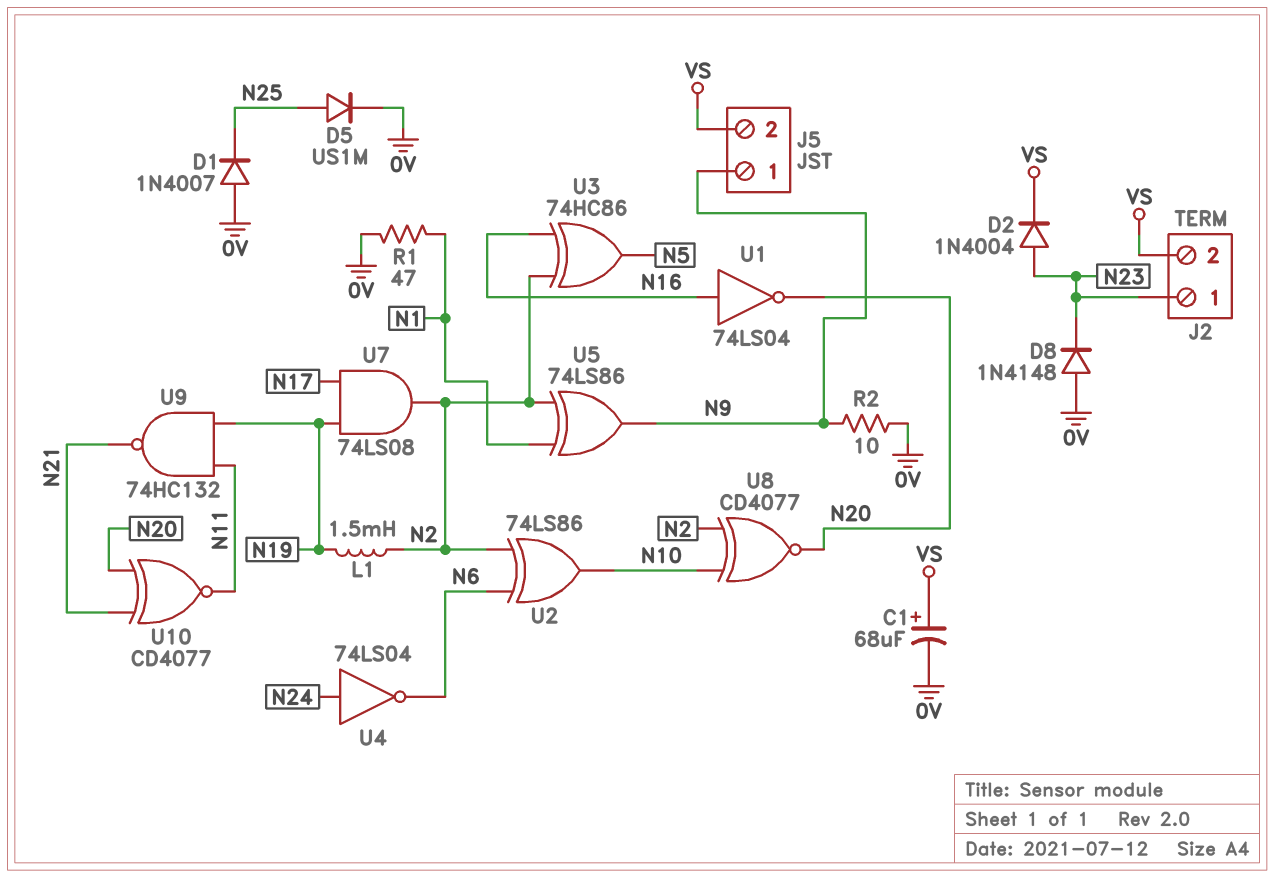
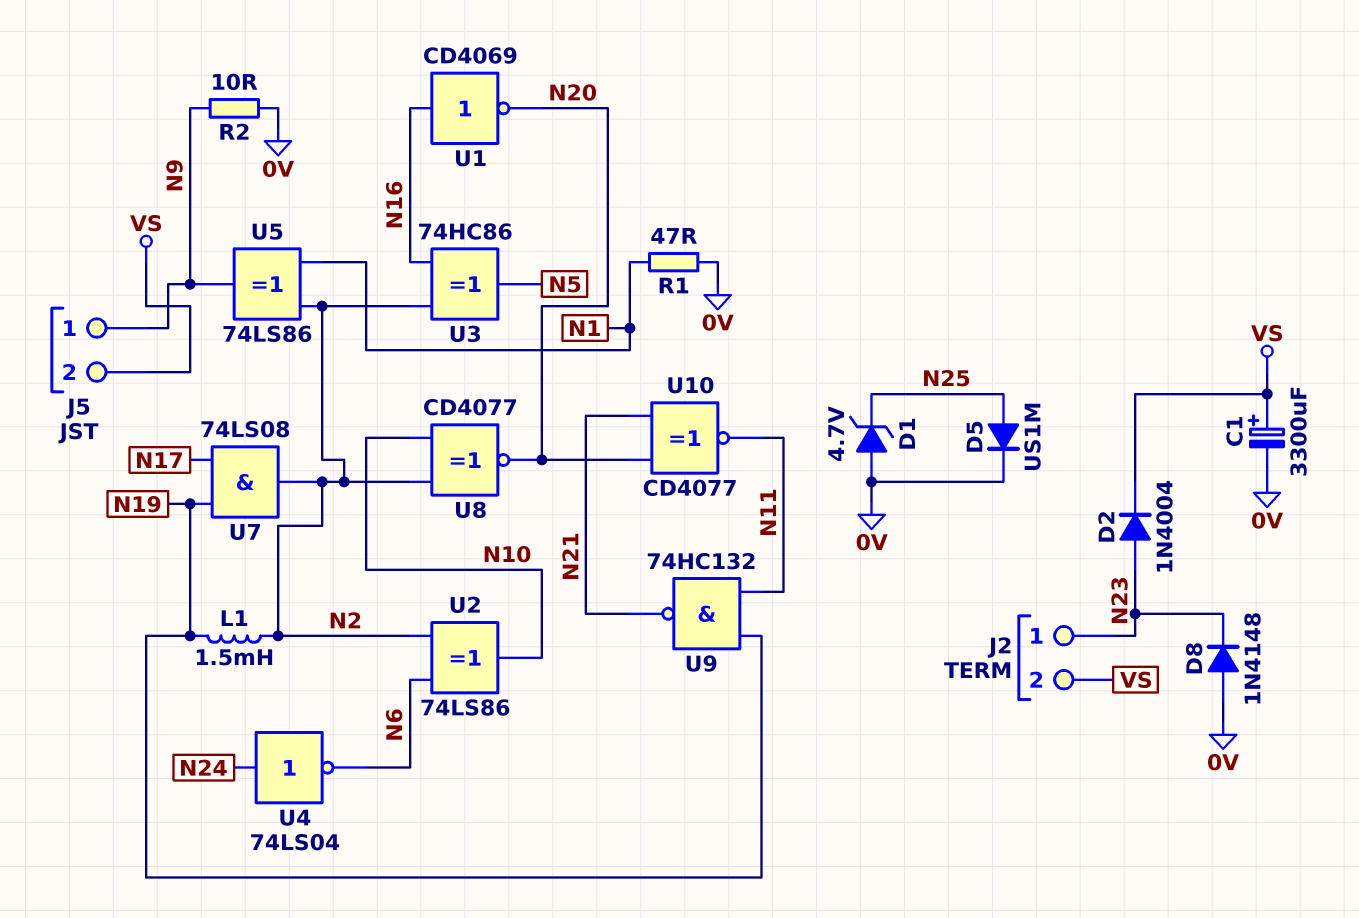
C1: 68uF (plus VS, minus 0V) -> 3300uF (plus VS, minus 0V)
D1: diode 1N4007 (A 0V, K N25) -> zener 4.7V (A 0V, K N25)
U1: NOT 74LS04 (in N16, out N20) -> NOT CD4069 (in N16, out N20)

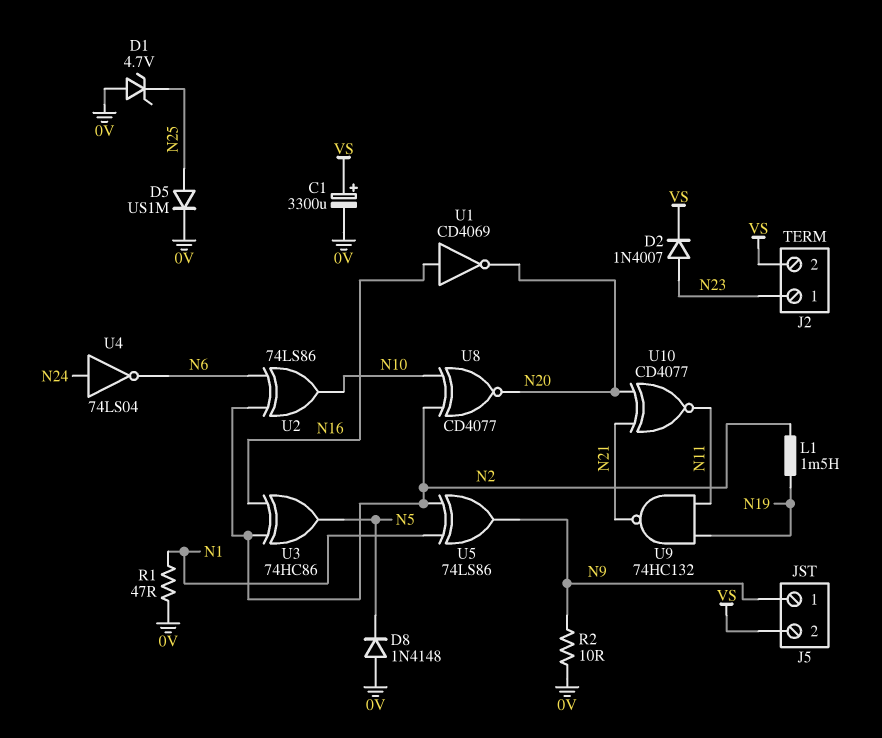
D2: diode 1N4004 (A N23, K VS) -> diode 1N4007 (A N23, K VS)
D8: diode 1N4148 (A 0V, K N23) -> diode 1N4148 (A 0V, K N5)
U7: AND 74LS08 (in N17, in N19, out N2) -> none

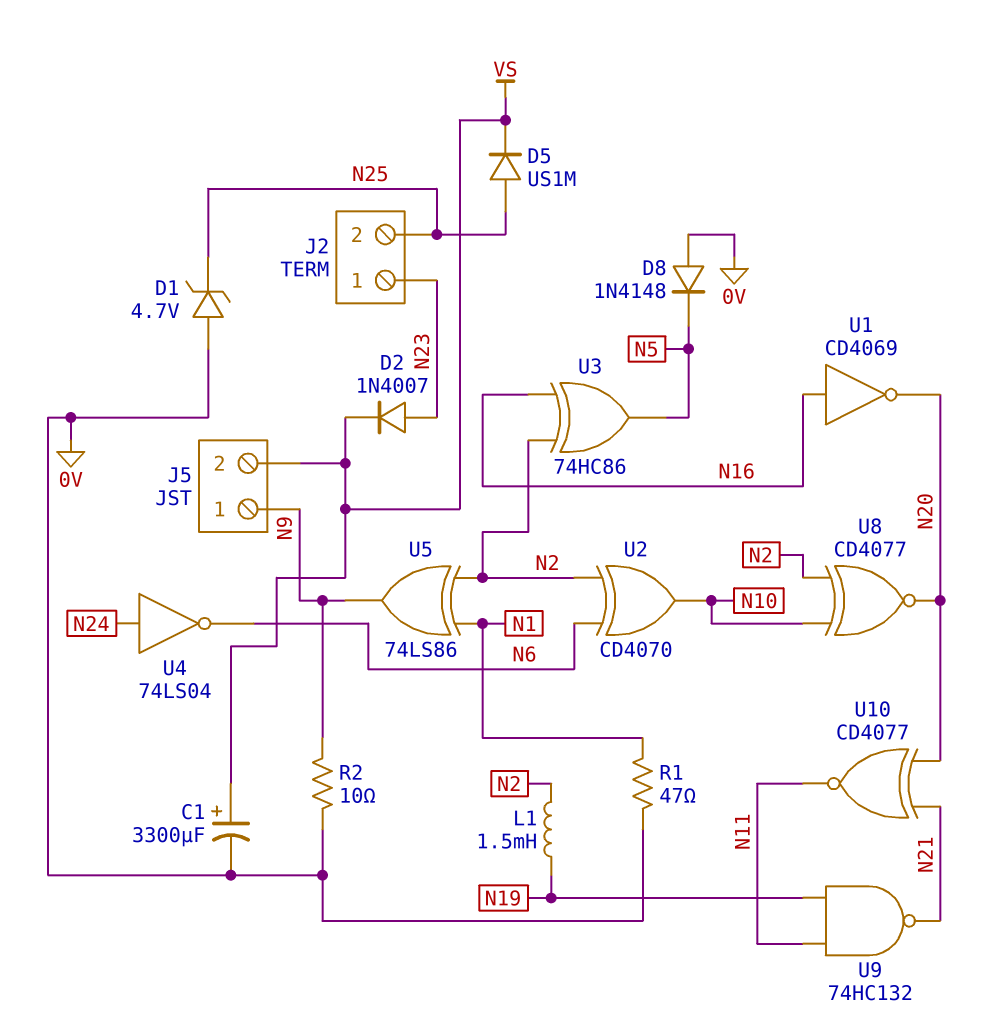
D5: diode US1M (A N25, K 0V) -> diode US1M (A N25, K VS)
J2 pin 2: VS -> N25
U2: XOR 74LS86 (in N2, in N6, out N10) -> XOR CD4070 (in N2, in N6, out N10)

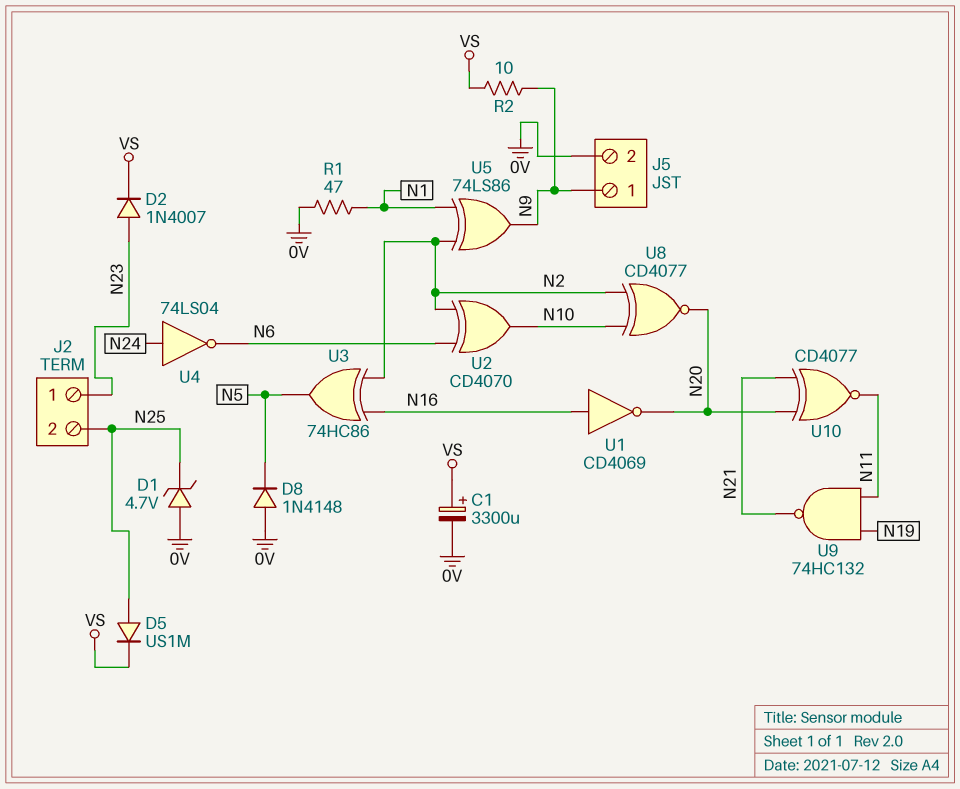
J5 pin 2: VS -> 0V
L1: 1.5mH (N2, N19) -> none
R2: 10 (0V, N9) -> 10 (N9, VS)

